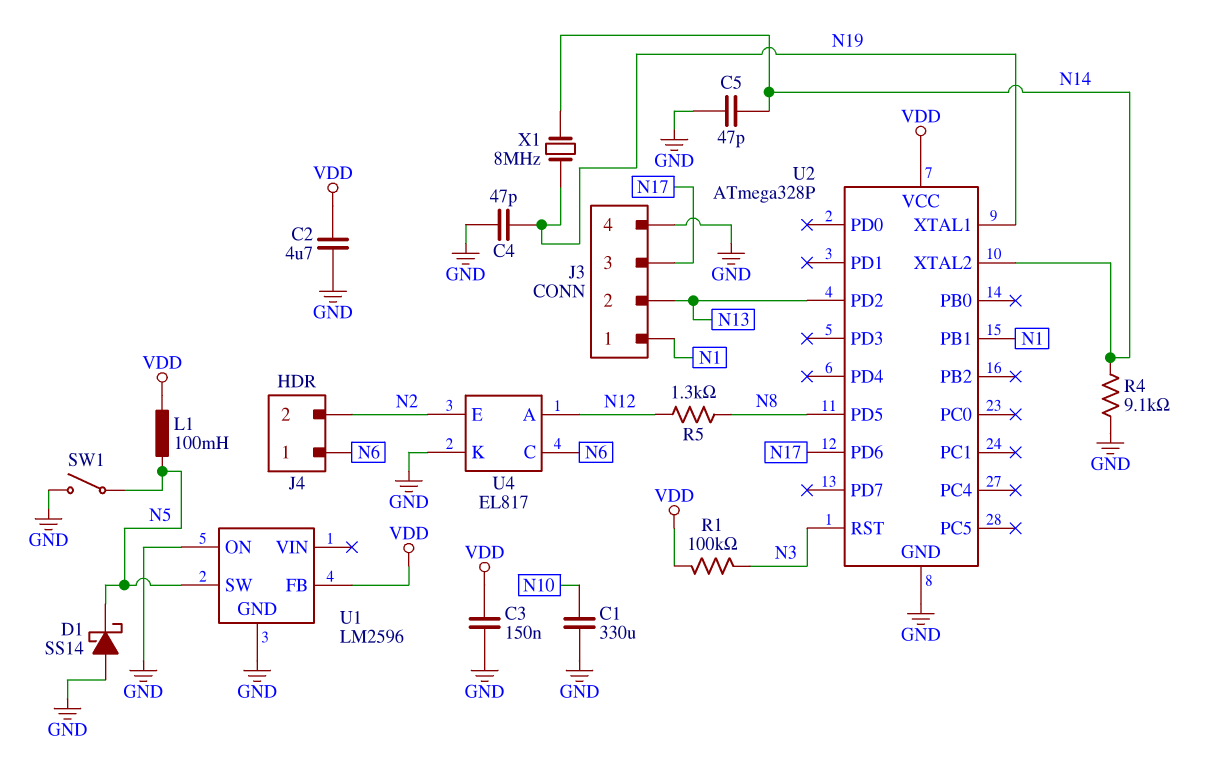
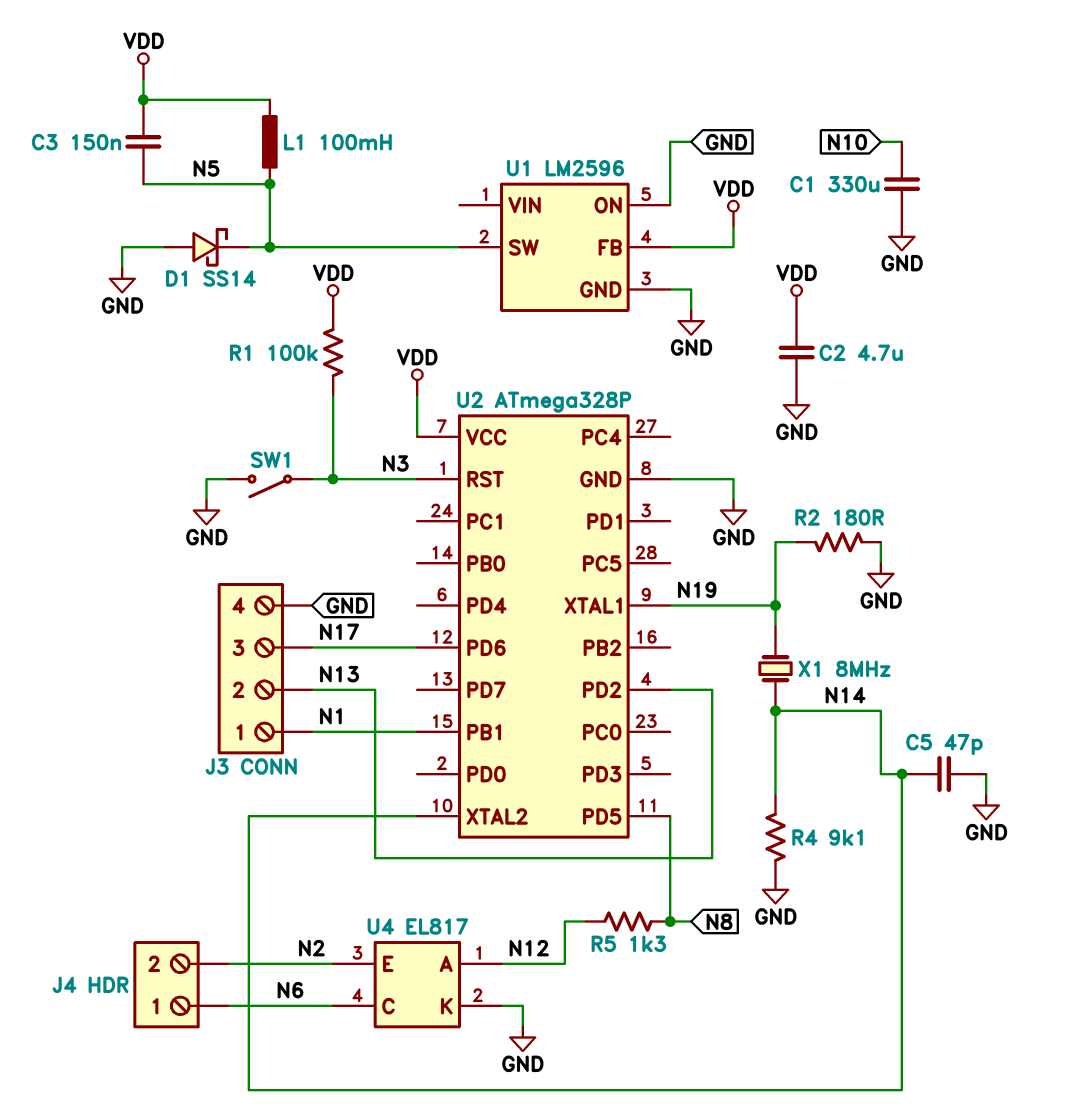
C3: 150nF (GND, VDD) -> 150nF (N5, VDD)
C4: 47pF (GND, N19) -> none
R2: none -> 180 (GND, N19)
SW1: switch (GND, N5) -> switch (GND, N3)

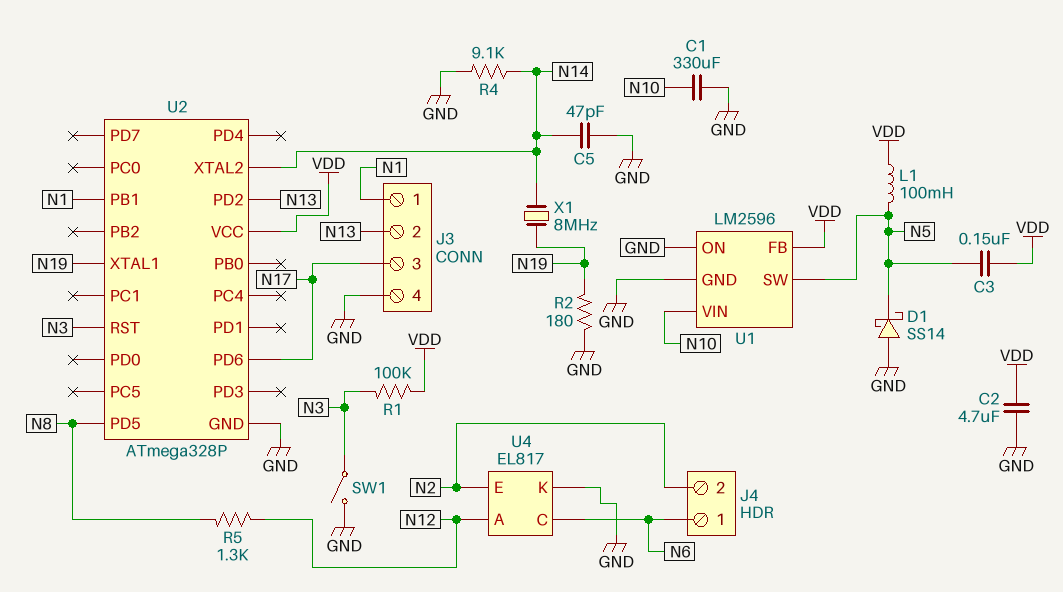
U1 pin VIN: none -> N10

